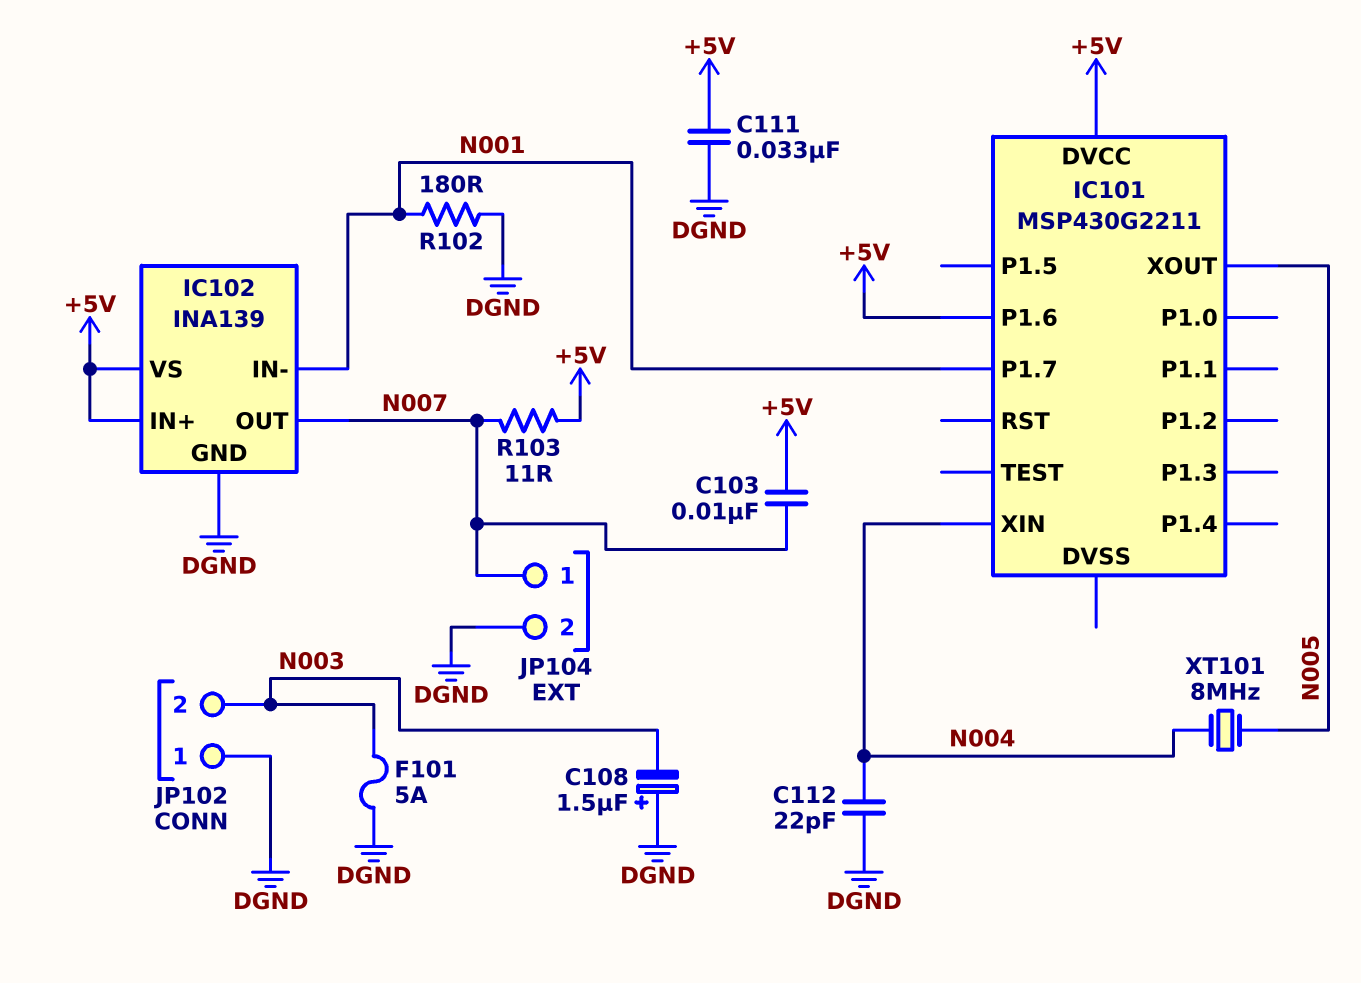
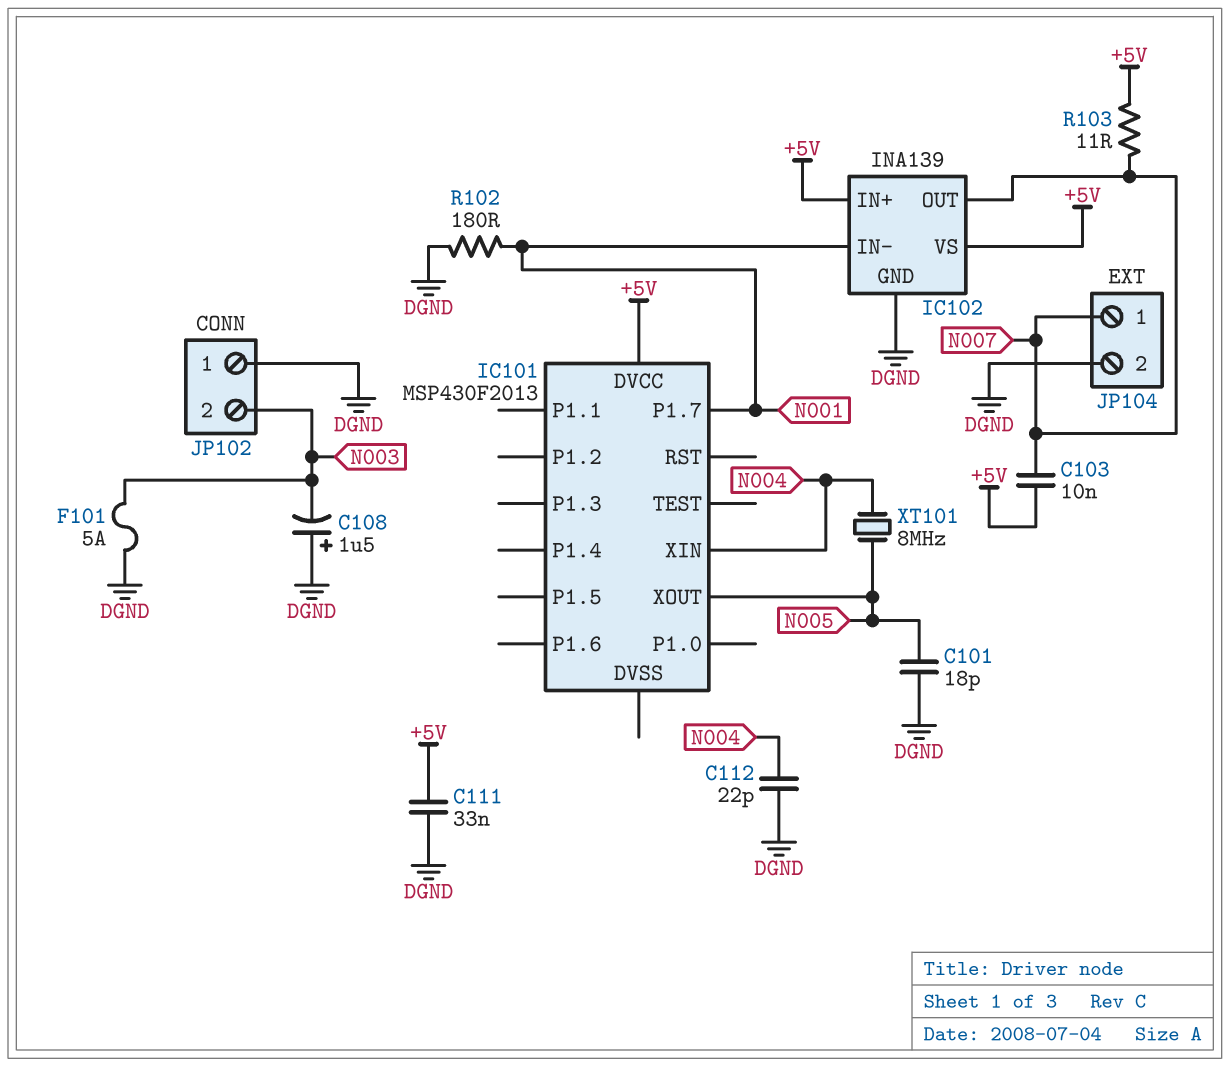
C101: none -> 18pF (DGND, N005)
IC101: MSP430G2211 -> MSP430F2013
IC101 pin P1.6: +5V -> none

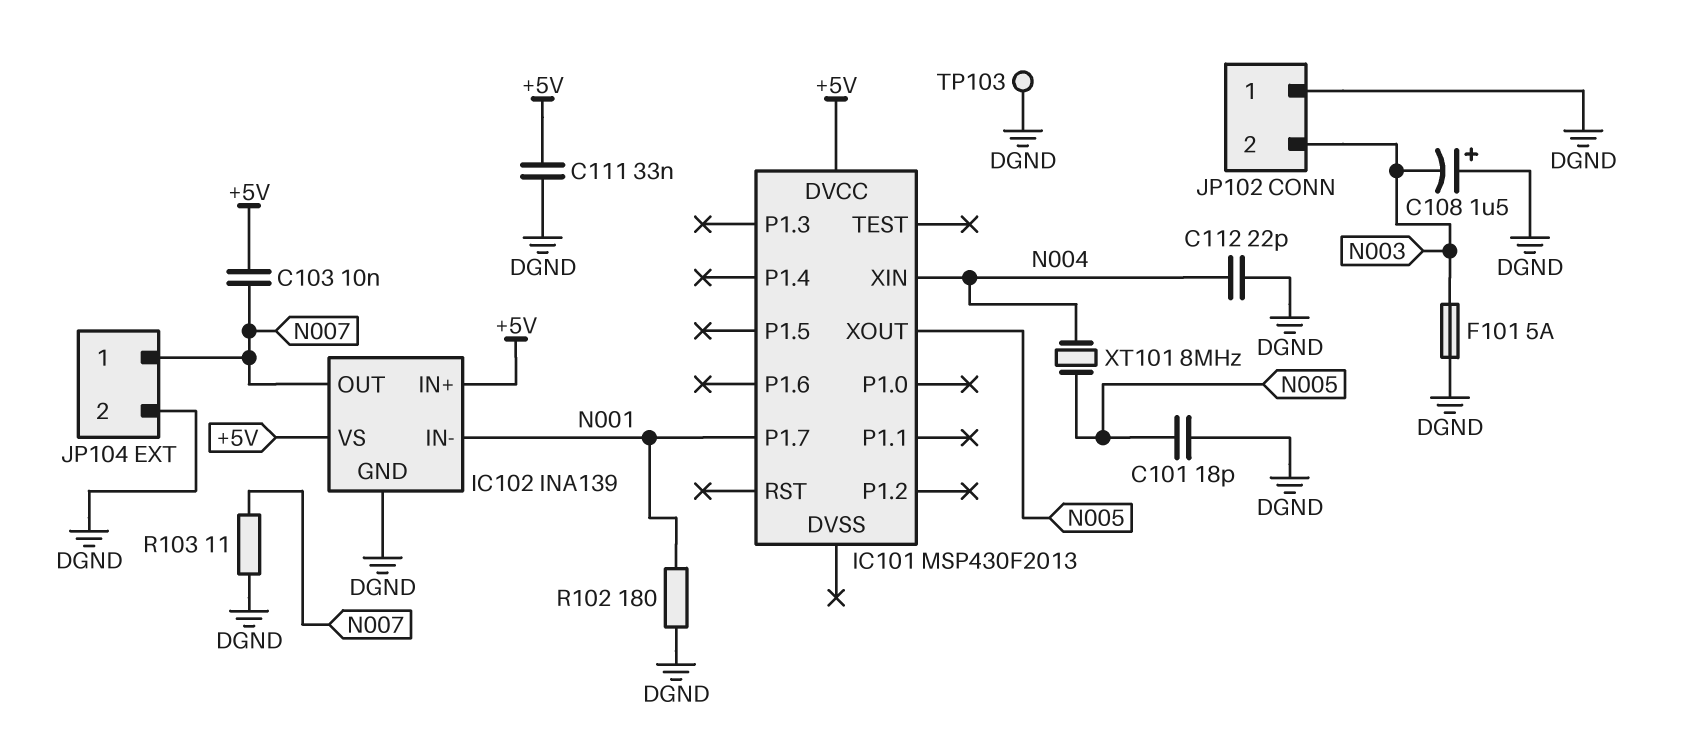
R103: 11 (+5V, N007) -> 11 (DGND, N007)
TP103: none -> test point (DGND)

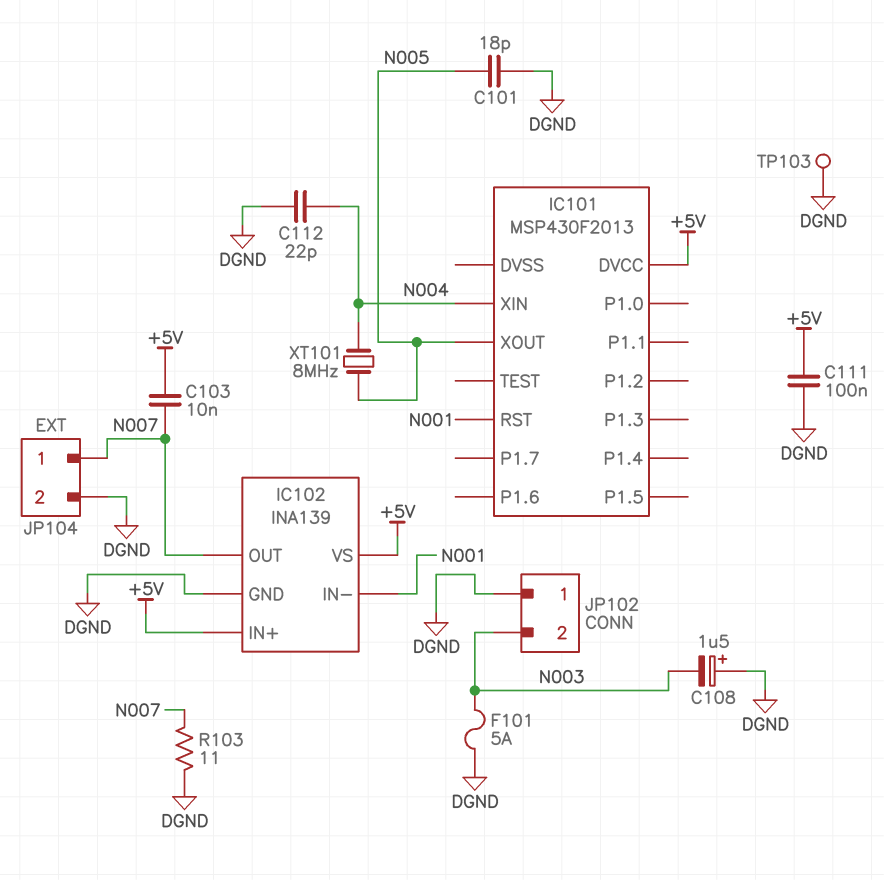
C111: 33nF (+5V, DGND) -> 100nF (+5V, DGND)
IC101 pin P1.7: N001 -> none
IC101 pin RST: none -> N001
R102: 180 (DGND, N001) -> none

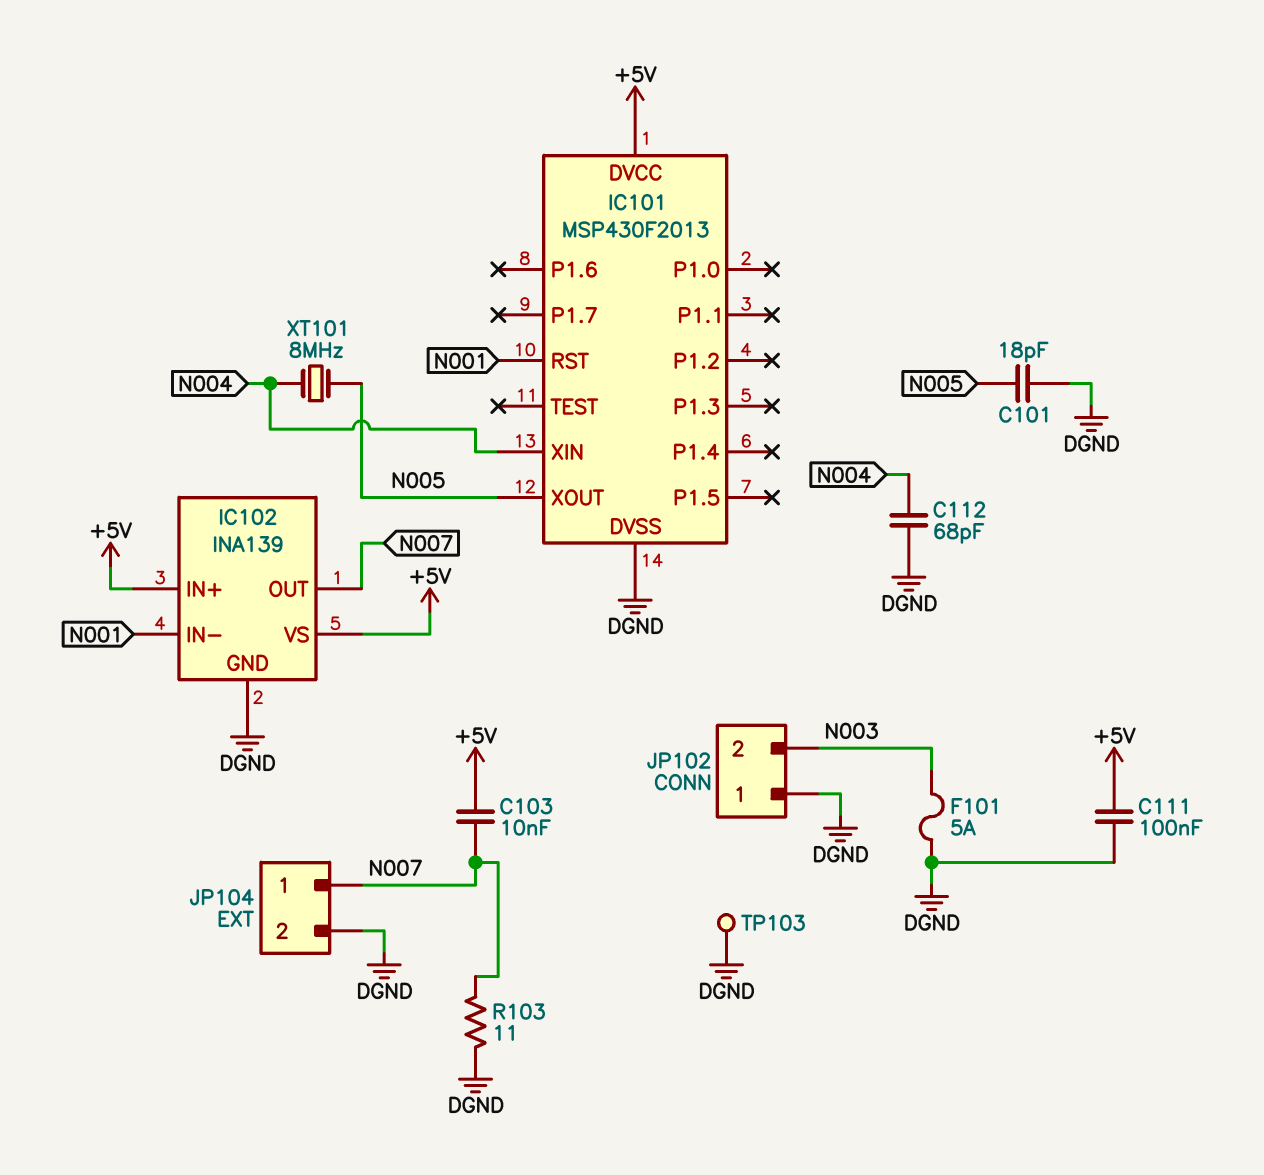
C108: 1.5uF (plus DGND, minus N003) -> none
C112: 22pF (DGND, N004) -> 68pF (DGND, N004)
IC101 pin DVSS: none -> DGND

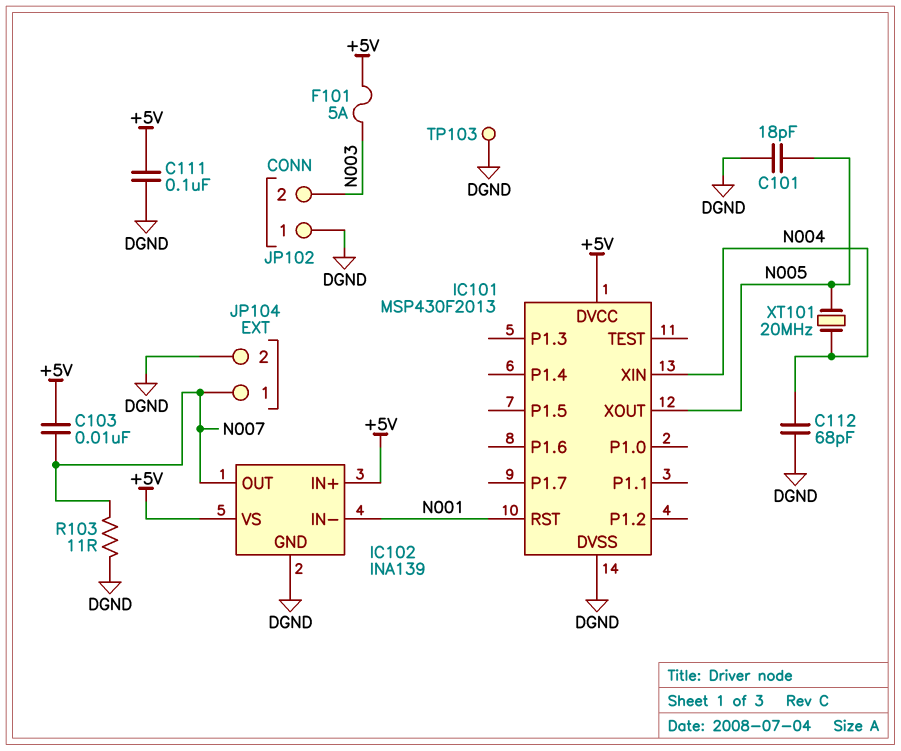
F101: 5A (DGND, N003) -> 5A (+5V, N003)
XT101: 8MHz (N004, N005) -> 20MHz (N004, N005)

